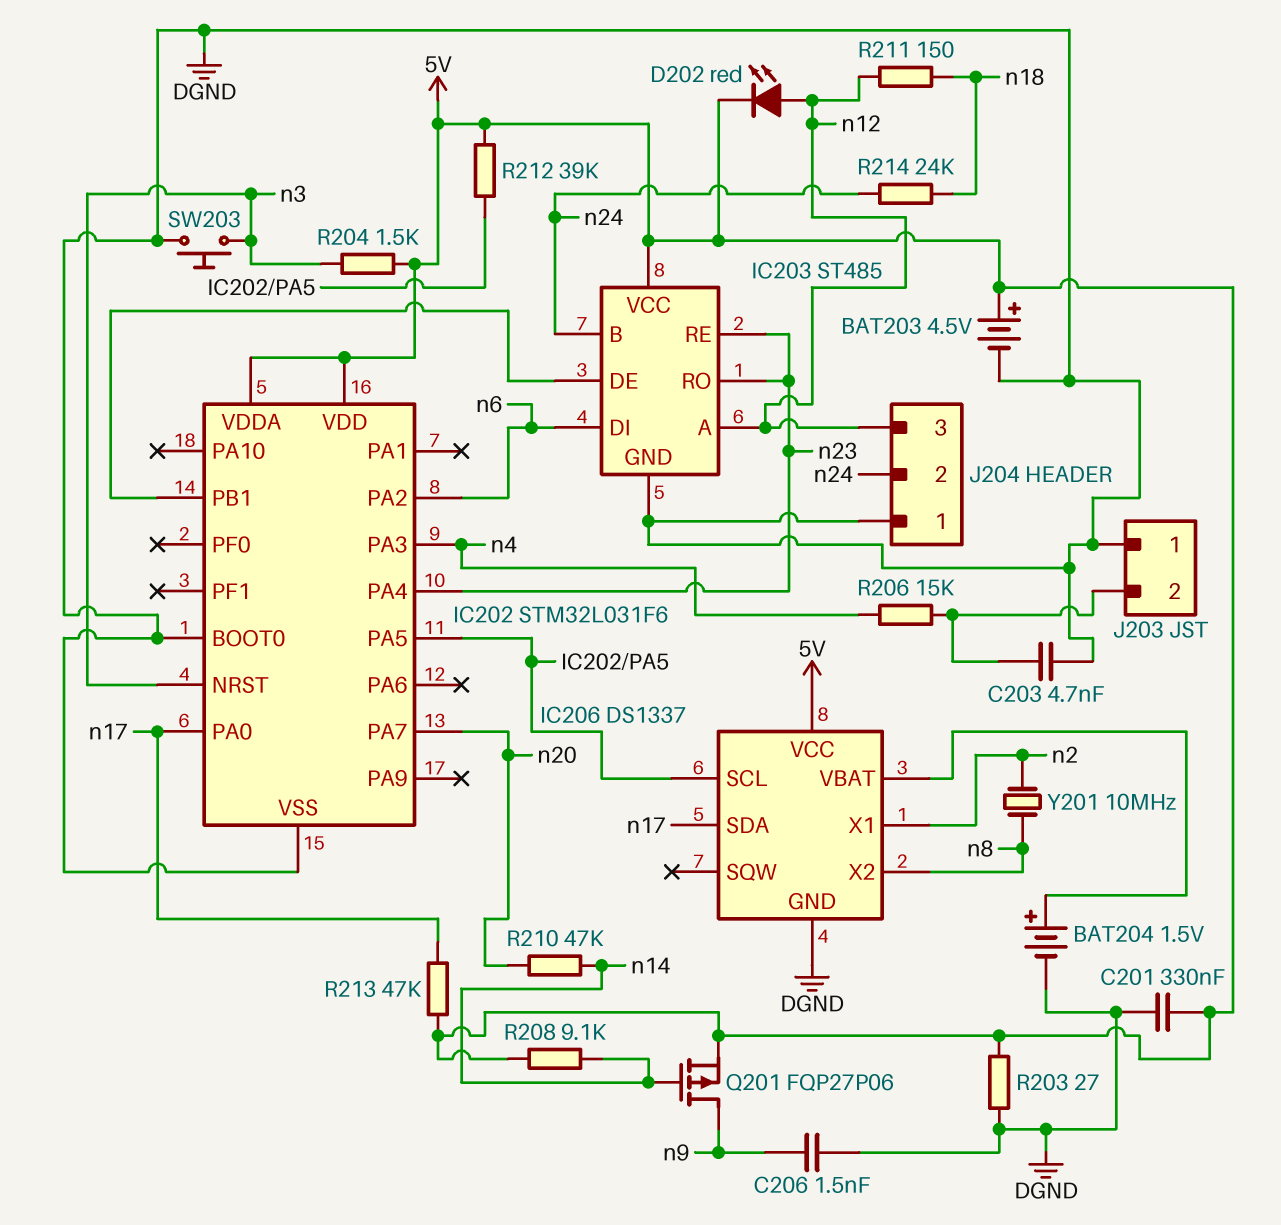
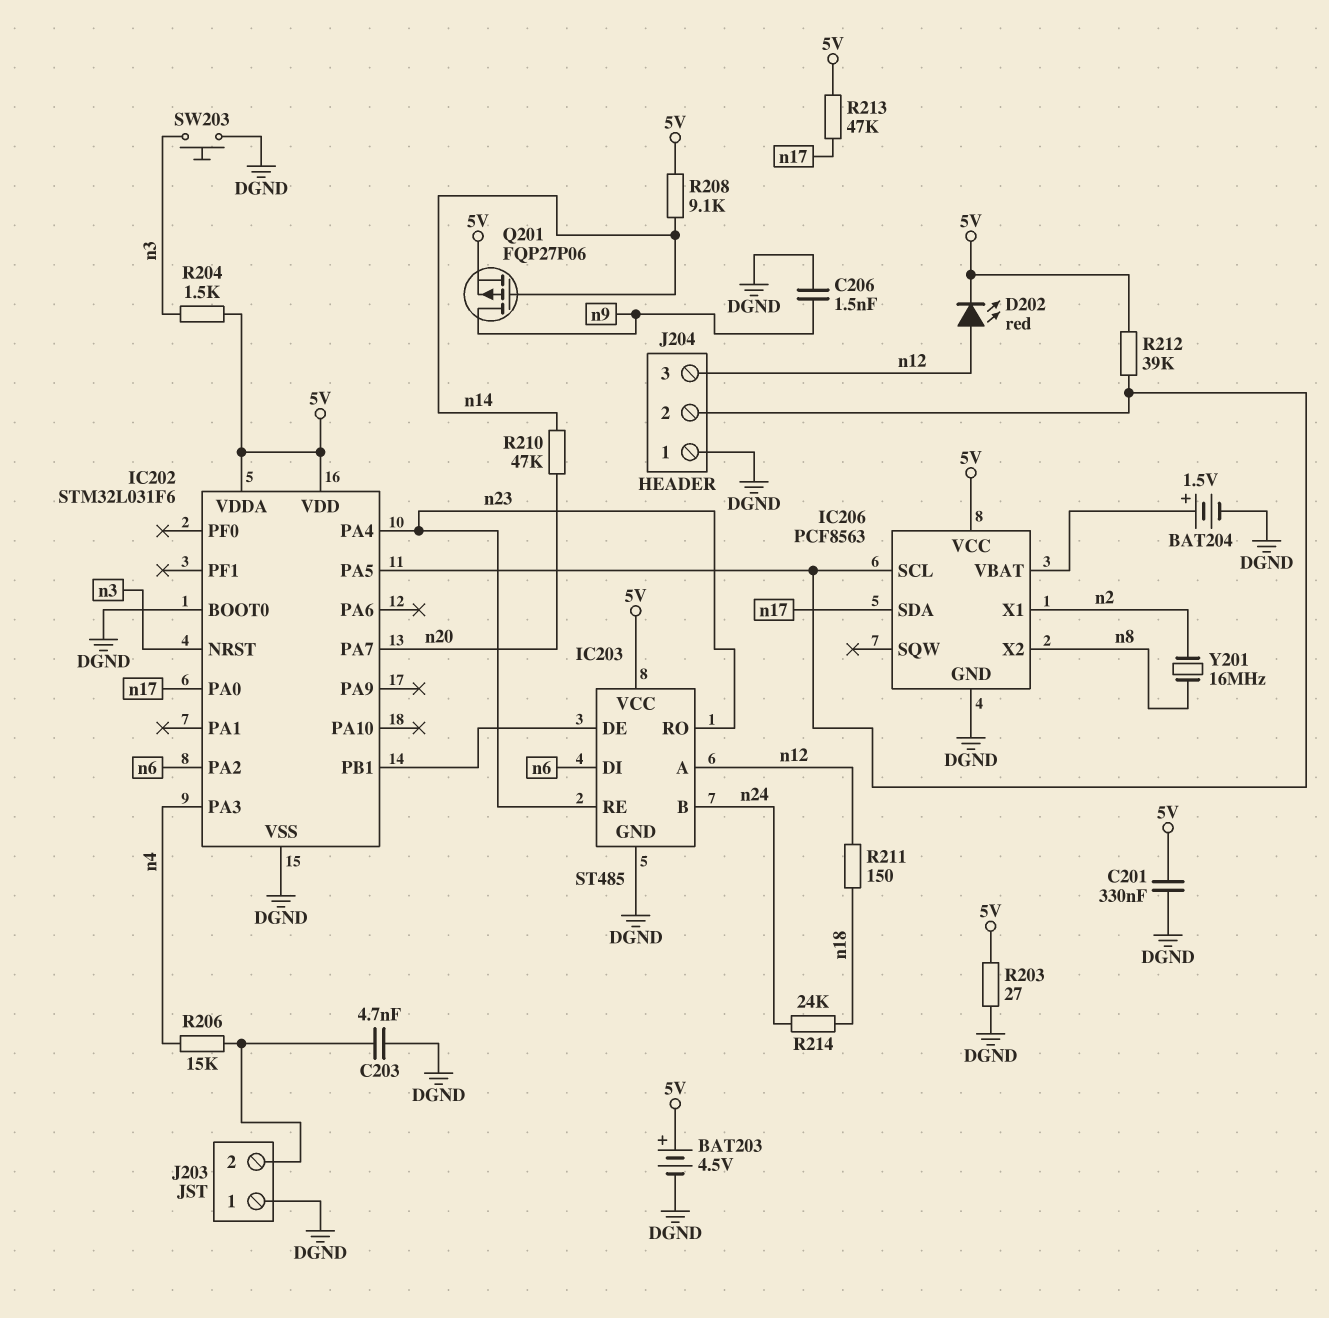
IC206: DS1337 -> PCF8563
J204 pin 2: n24 -> IC202/PA5
Y201: 10MHz (n2, n8) -> 16MHz (n2, n8)

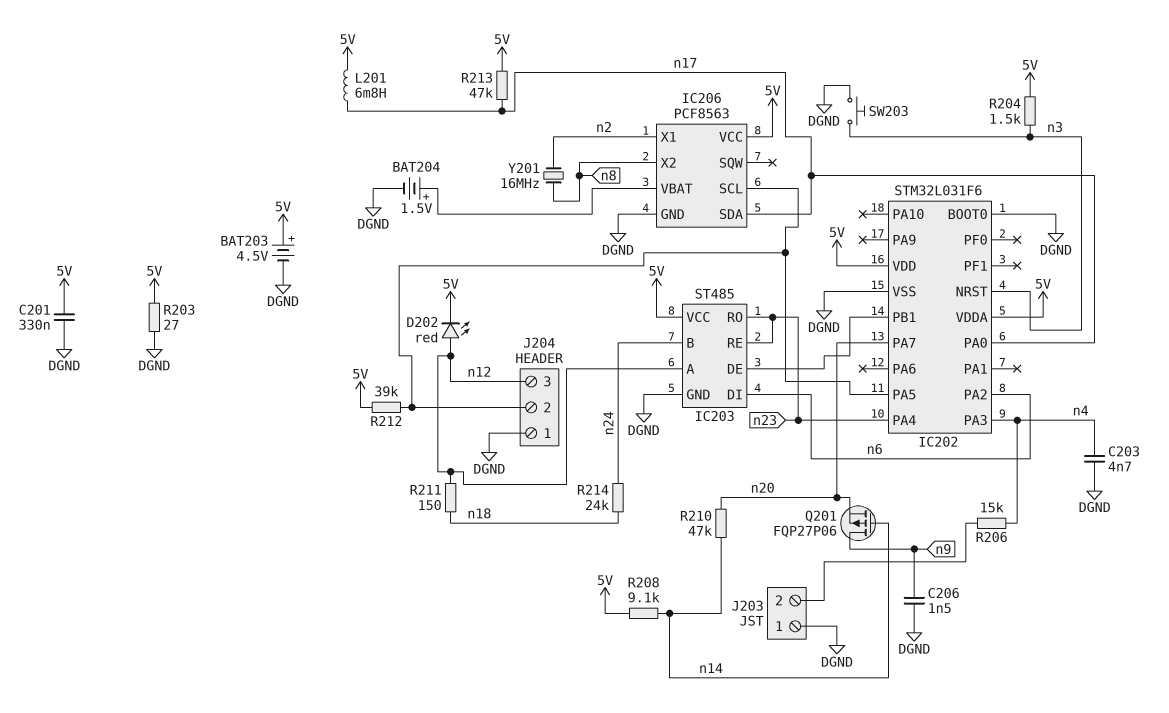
C203: 4.7nF (DGND, J203/2) -> 4.7nF (DGND, n4)
L201: none -> 6.8mH (5V, n17)
Q201: PMOS FQP27P06 (G n14, D n9, S 5V) -> PMOS FQP27P06 (G n14, D n9, S n20)

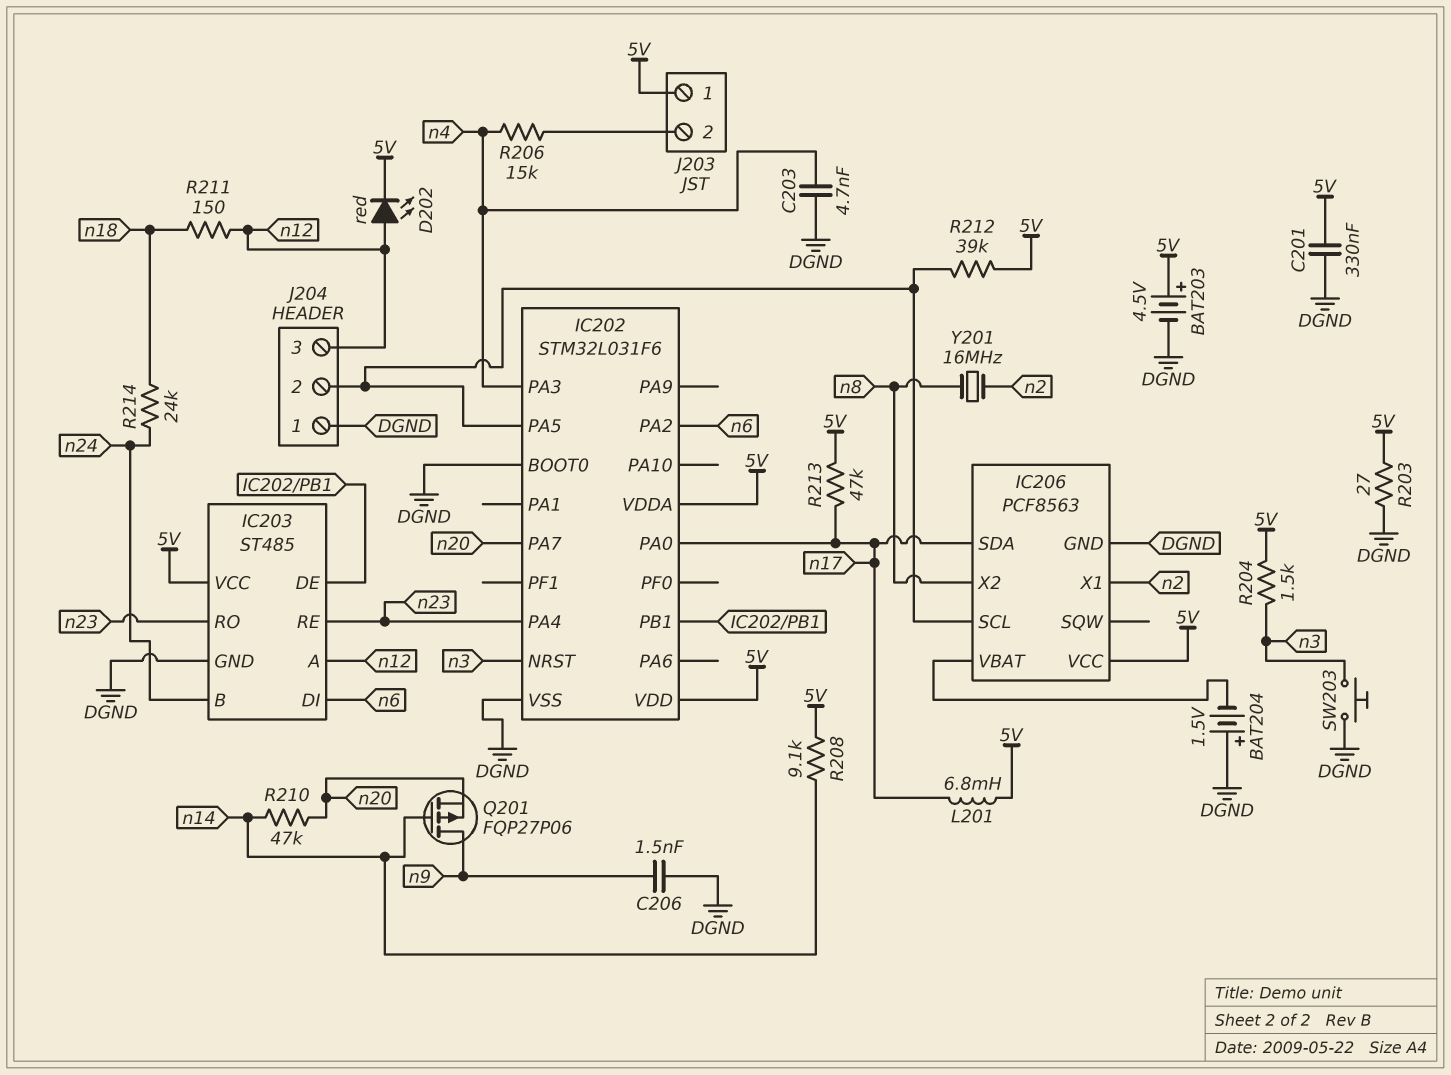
BAT204: 1.5V (plus IC206/VBAT, minus DGND) -> 1.5V (plus DGND, minus IC206/VBAT)
J203 pin 1: DGND -> 5V

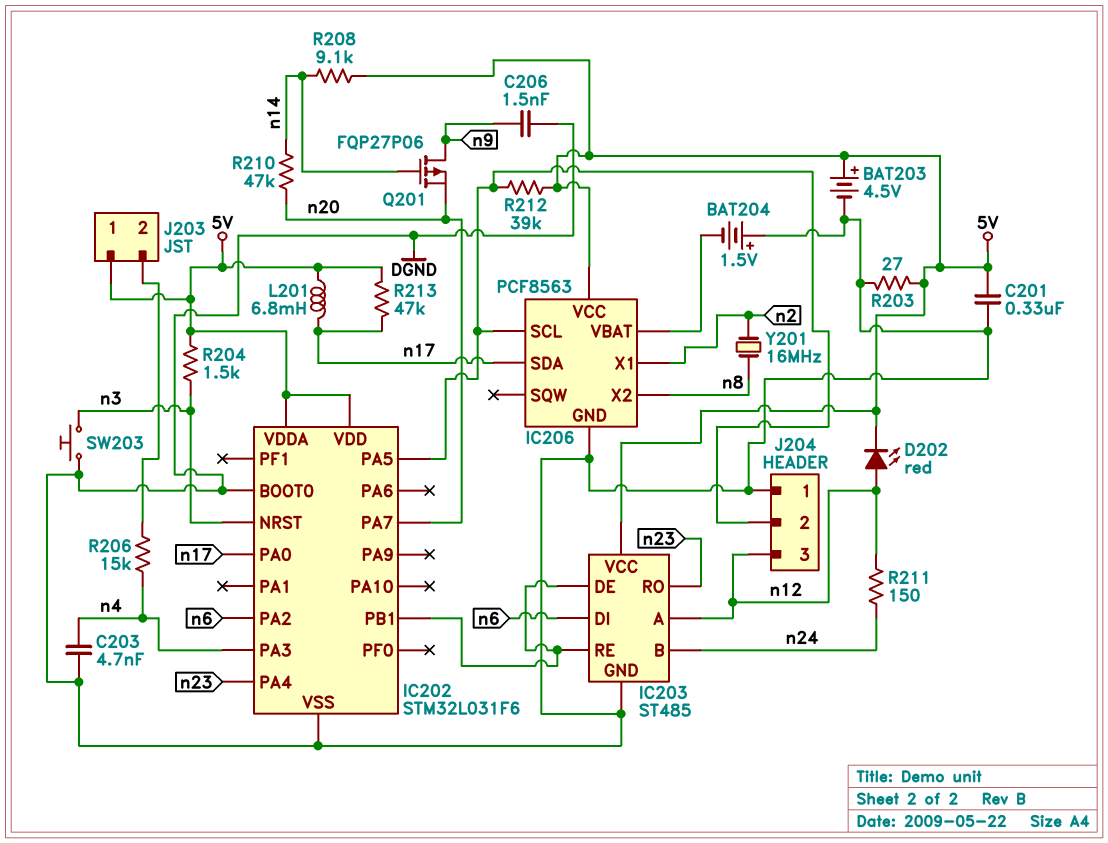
IC203 pin RE: n23 -> IC202/PB1
R211: 150 (n12, n18) -> 150 (n12, n24)
R214: 24k (n18, n24) -> none

